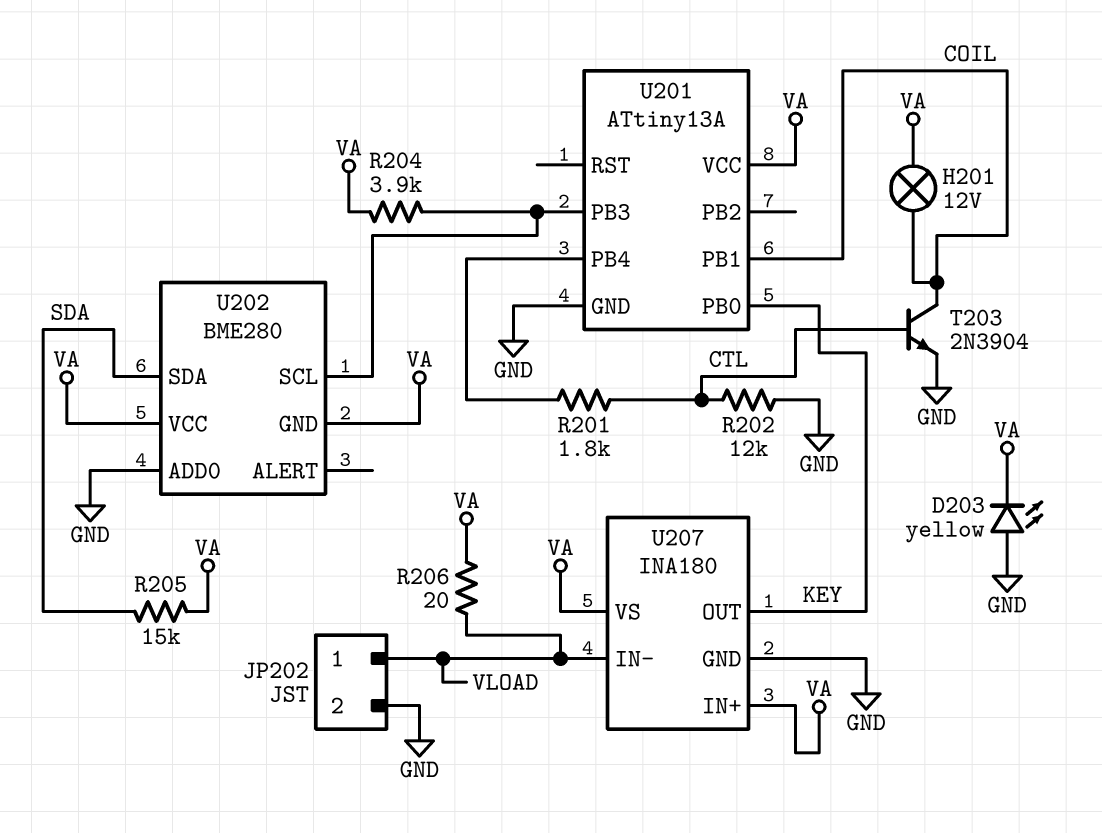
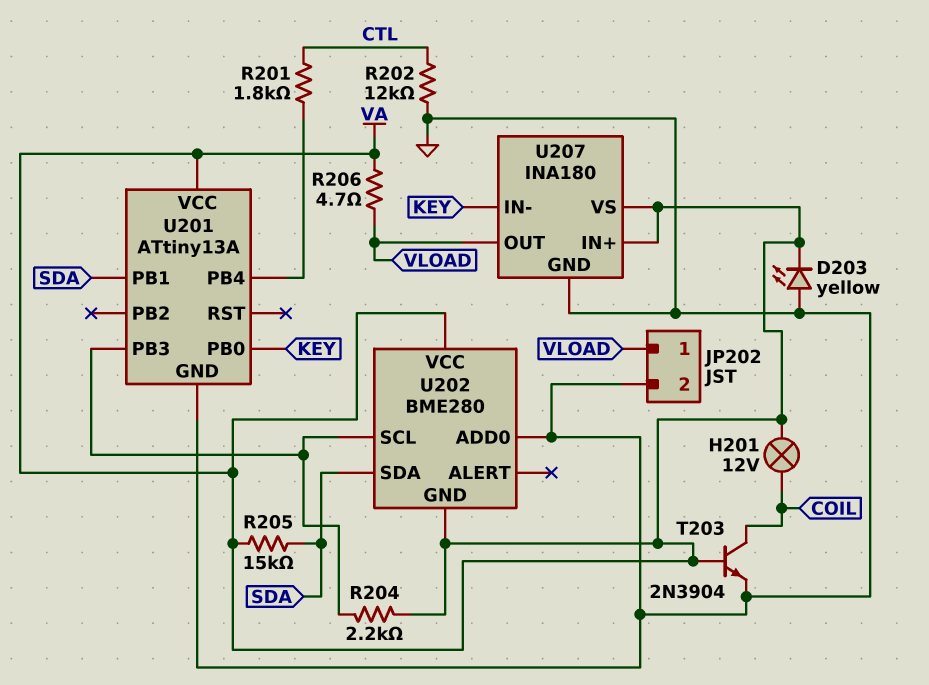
R204: 3.9k (U201/PB3, VA) -> 2.2k (U201/PB3, VA)
R206: 20 (VA, VLOAD) -> 4.7 (VA, VLOAD)
T203: NPN 2N3904 (B CTL, C COIL, E GND) -> NPN 2N3904 (B VA, C COIL, E GND)
U201 pin PB1: COIL -> SDA
U207 pin IN-: VLOAD -> KEY
U207 pin OUT: KEY -> VLOAD

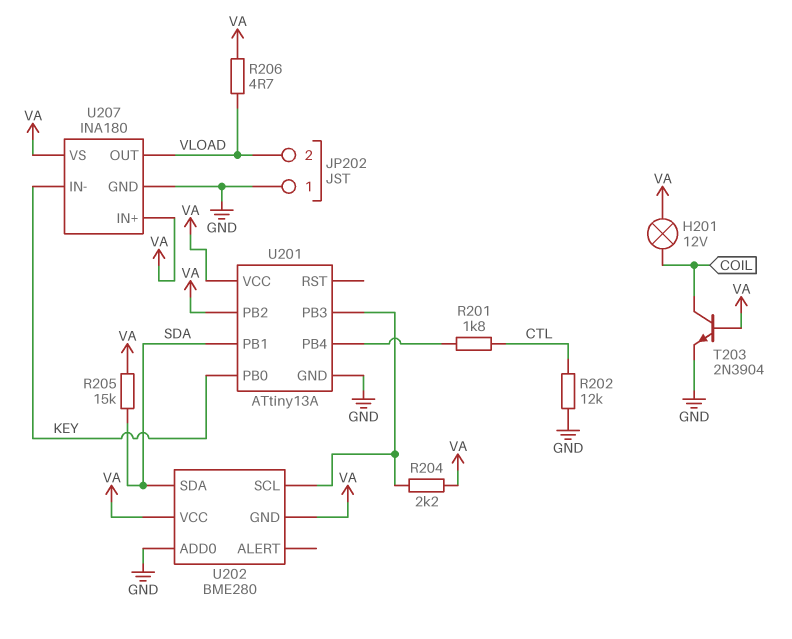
D203: LED yellow (A GND, K VA) -> none
JP202 pin 1: VLOAD -> GND
JP202 pin 2: GND -> VLOAD
U201 pin PB2: none -> VA

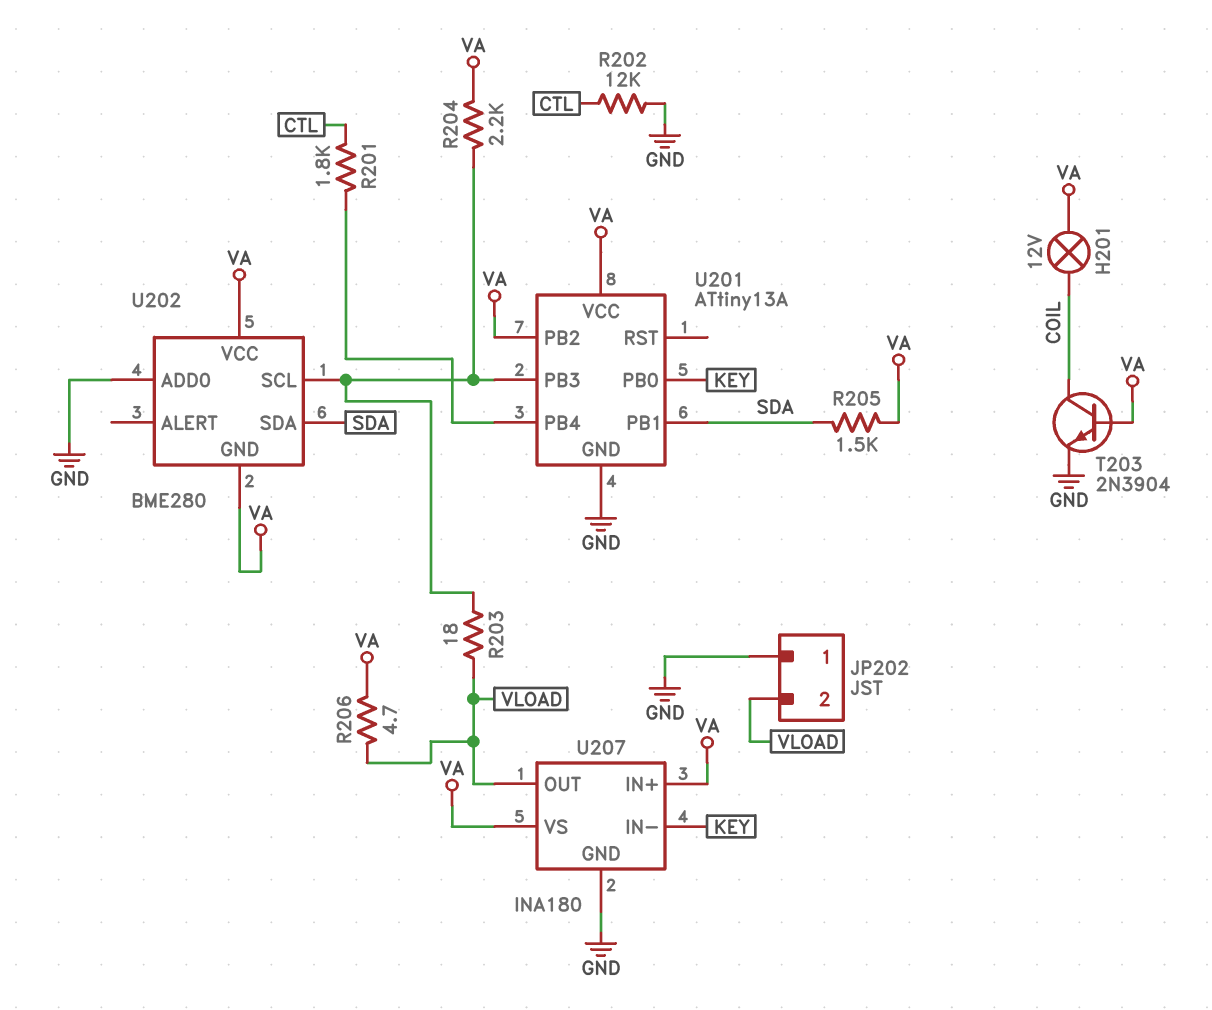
R203: none -> 18 (U201/PB3, VLOAD)
R205: 15k (SDA, VA) -> 1.5k (SDA, VA)

